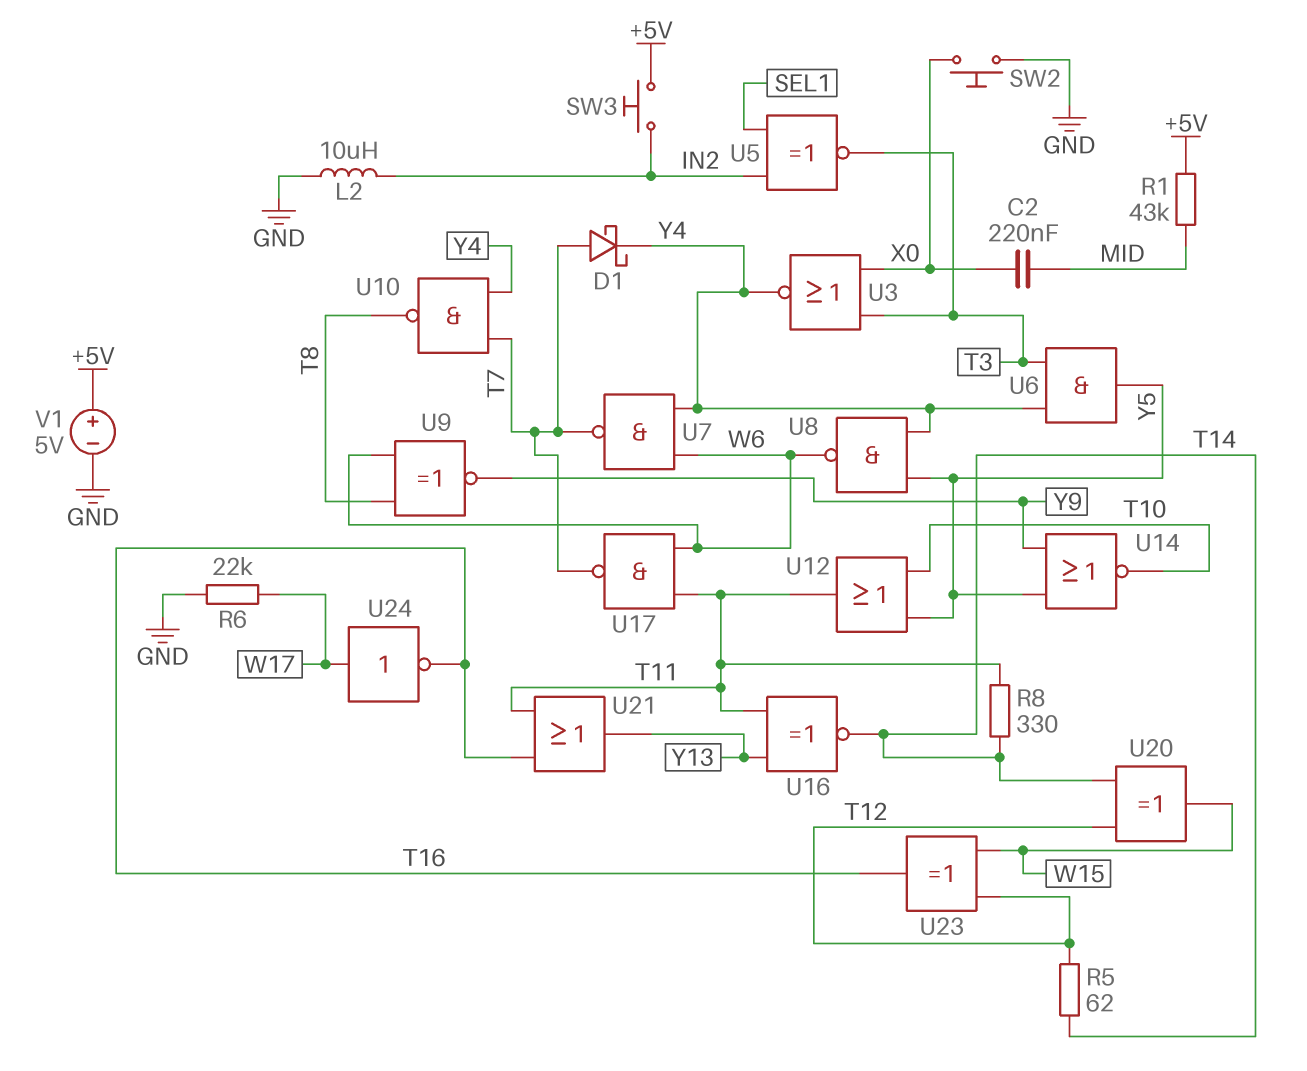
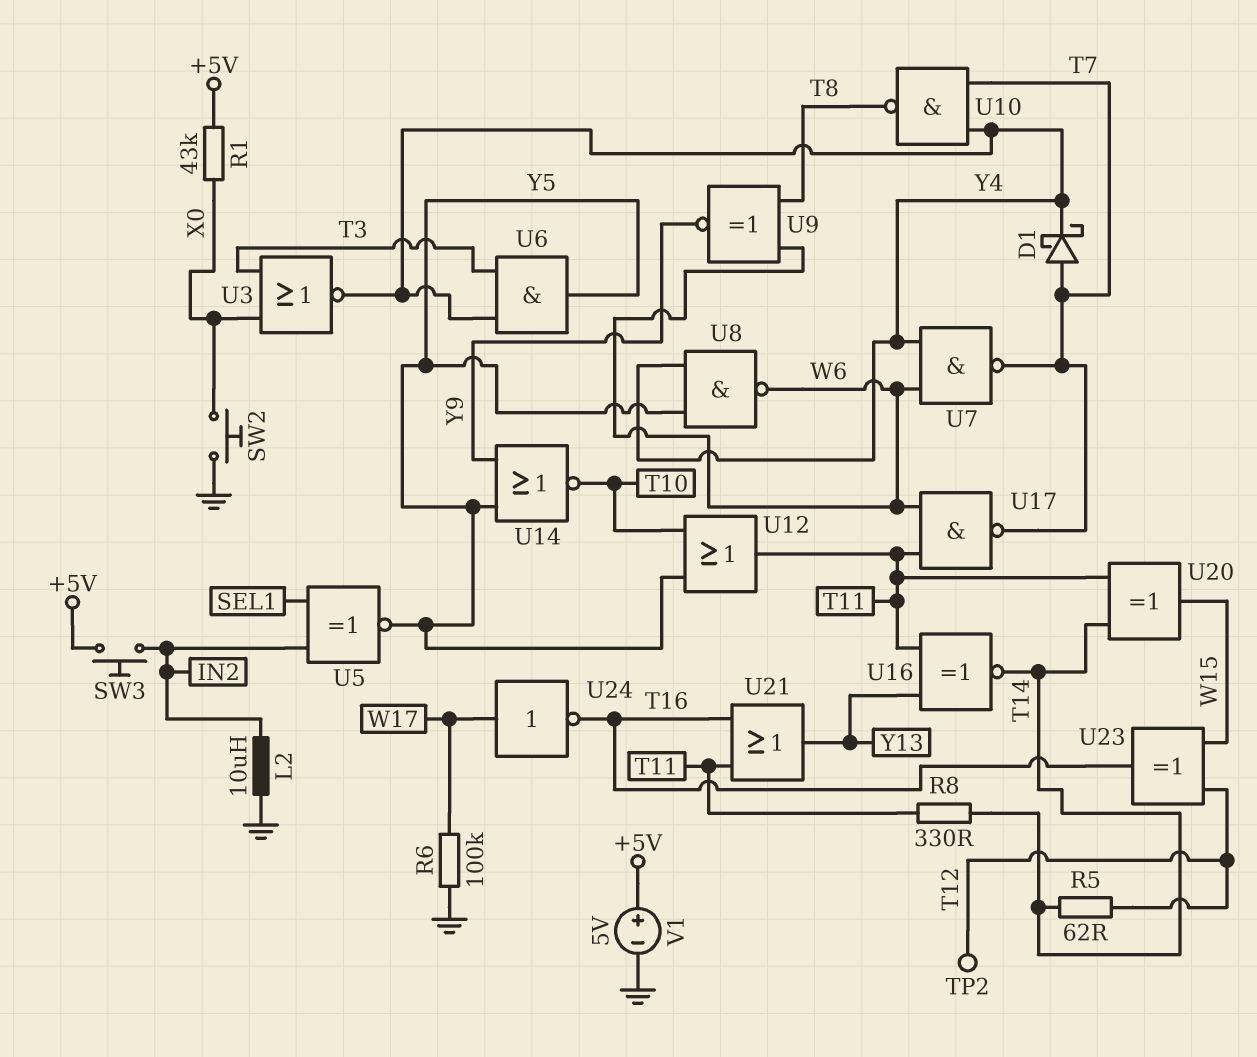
C2: 220nF (MID, X0) -> none
R1: 43k (+5V, MID) -> 43k (+5V, X0)
R6: 22k (GND, W17) -> 100k (GND, W17)
TP2: none -> test point (T12)
U5: XNOR (in IN2, in SEL1, out T3) -> XNOR (in IN2, in SEL1, out Y5)
U20: XOR (in T12, in T14, out W15) -> XOR (in T11, in T14, out W15)

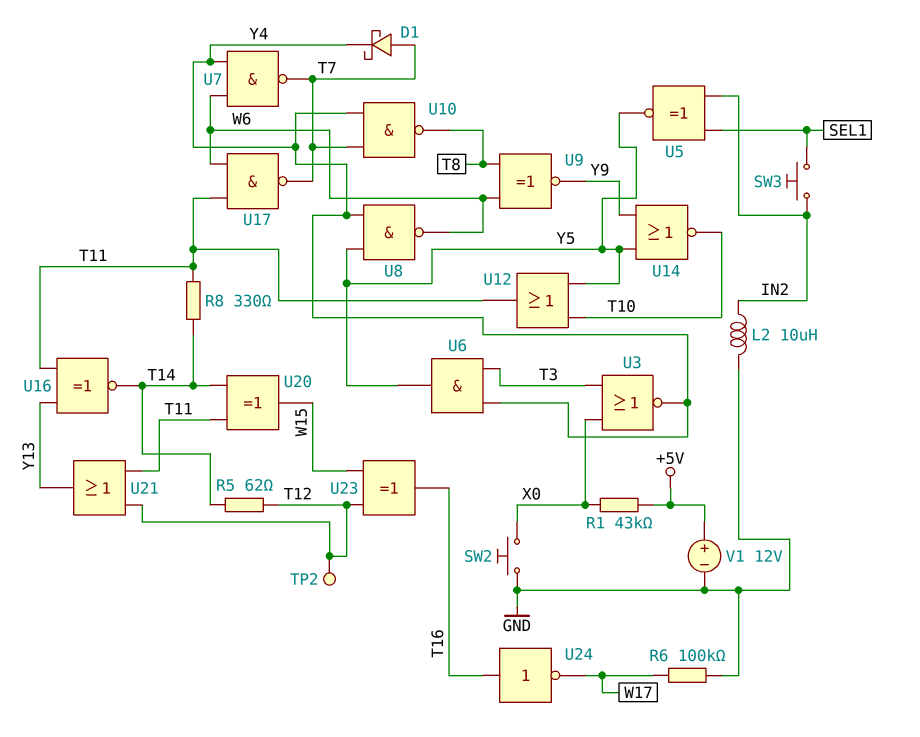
SW3: button (+5V, IN2) -> button (IN2, SEL1)
U21: OR (in T11, in T16, out Y13) -> OR (in T11, in T12, out Y13)
U24: NOT (in W17, out T16) -> NOT (in T16, out W17)
V1: 5V (plus +5V, minus GND) -> 12V (plus +5V, minus GND)

